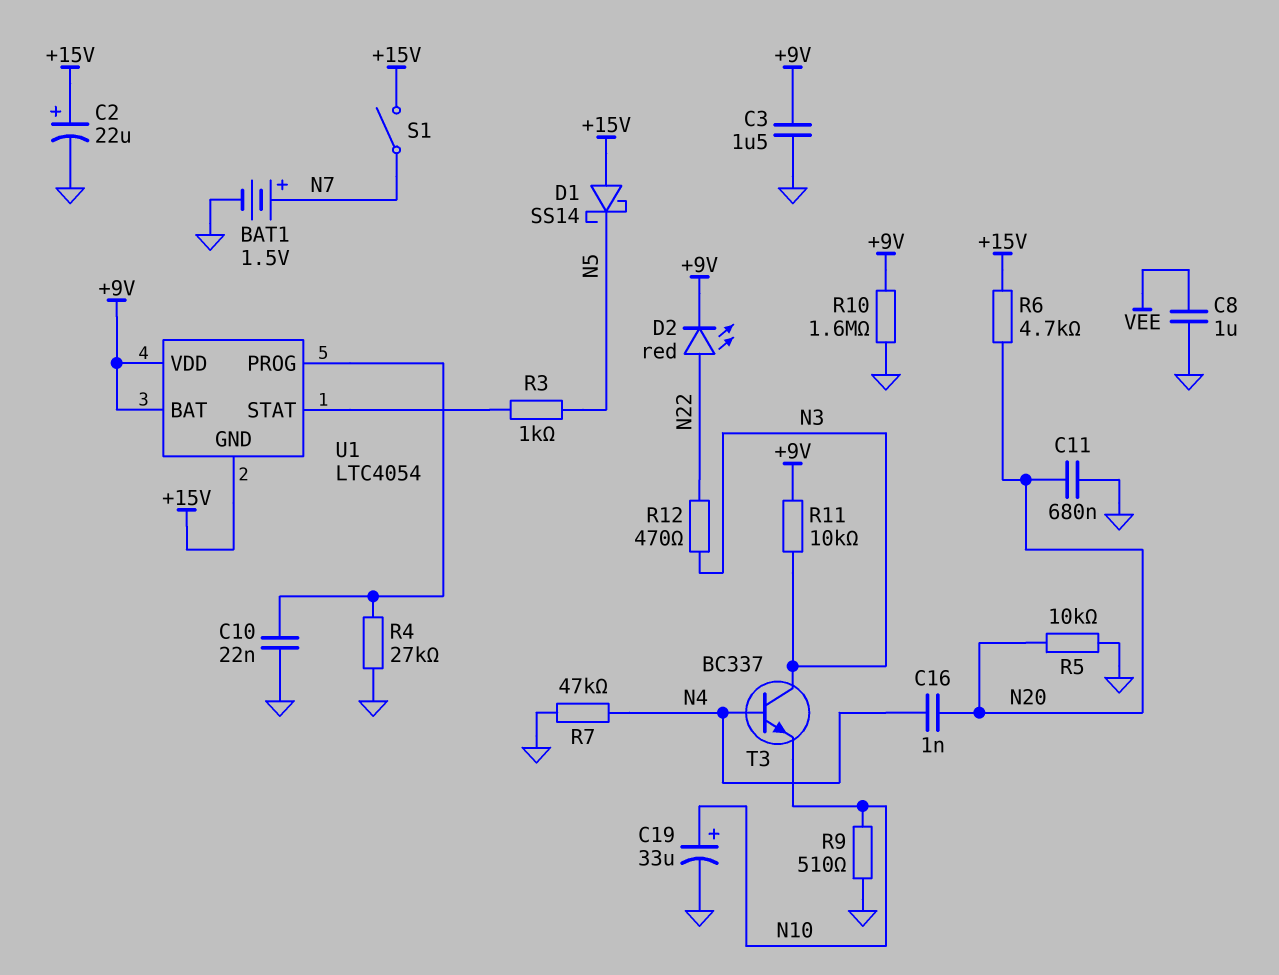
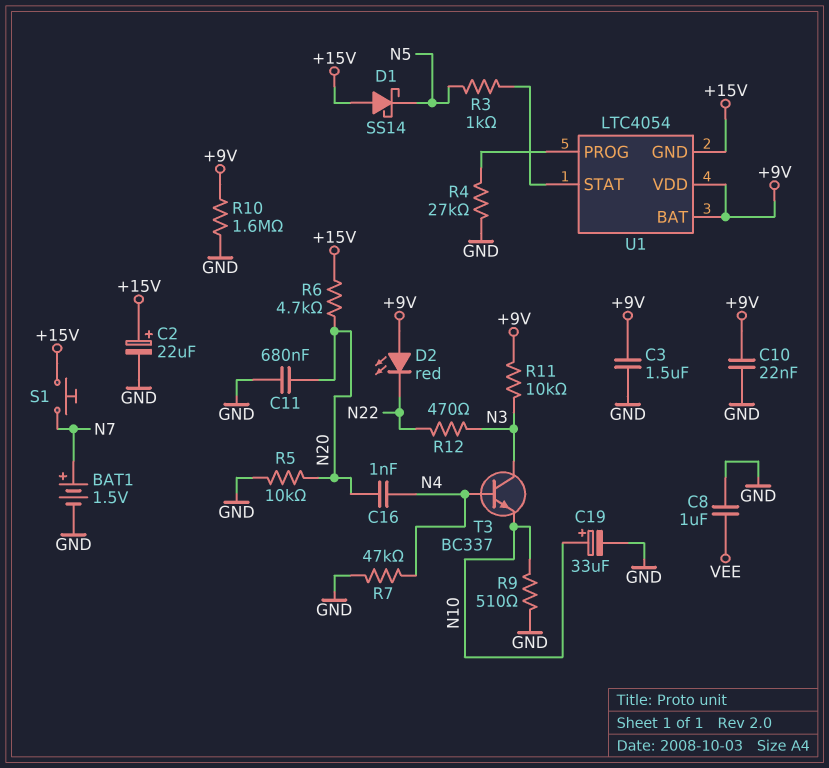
C10: 22nF (GND, U1/PROG) -> 22nF (+9V, GND)
D2: LED red (A N22, K +9V) -> LED red (A +9V, K N22)
S1: switch (+15V, N7) -> button (+15V, N7)

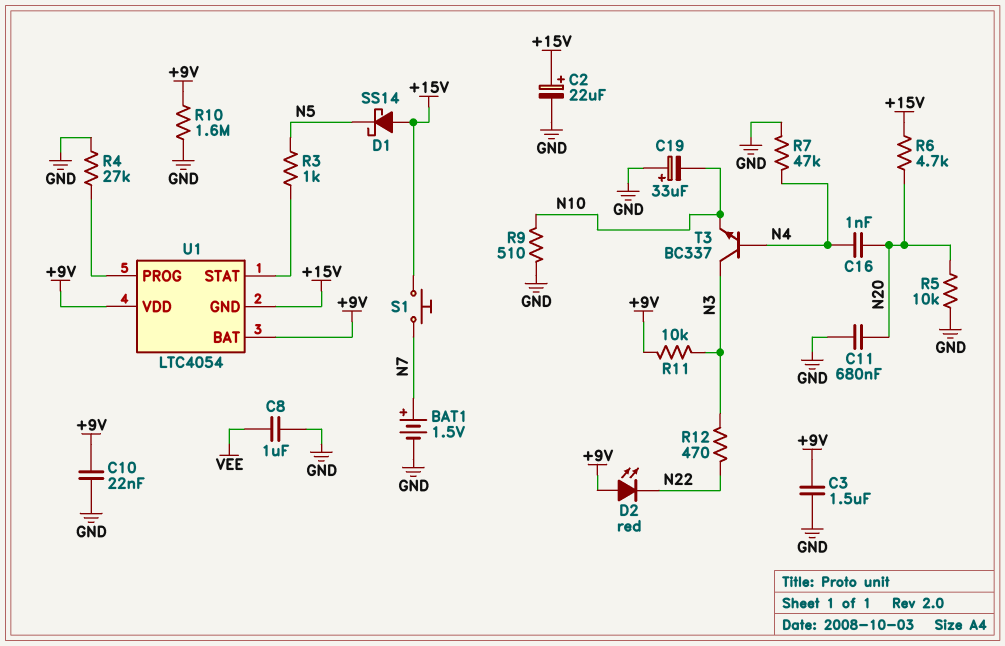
C19: 33uF (plus N10, minus GND) -> 33uF (plus GND, minus N10)

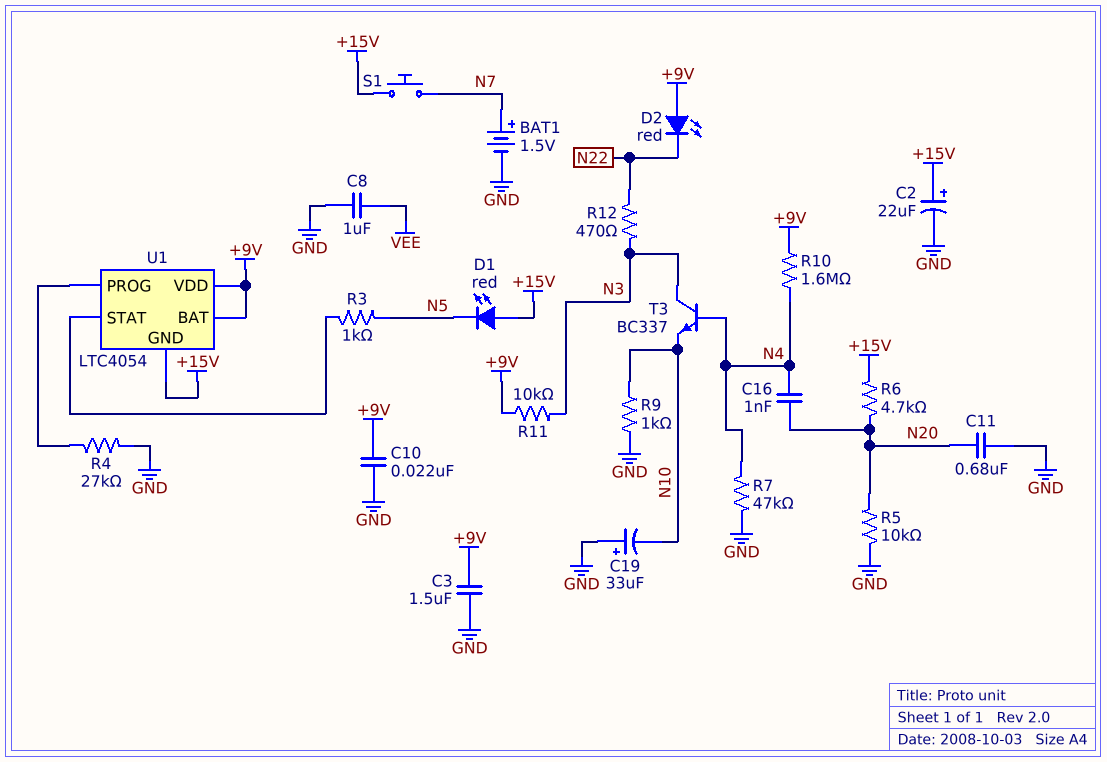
D1: schottky SS14 (A +15V, K N5) -> LED red (A +15V, K N5)
R9: 510 (GND, N10) -> 1k (GND, N10)
R10: 1.6M (+9V, GND) -> 1.6M (+9V, N4)

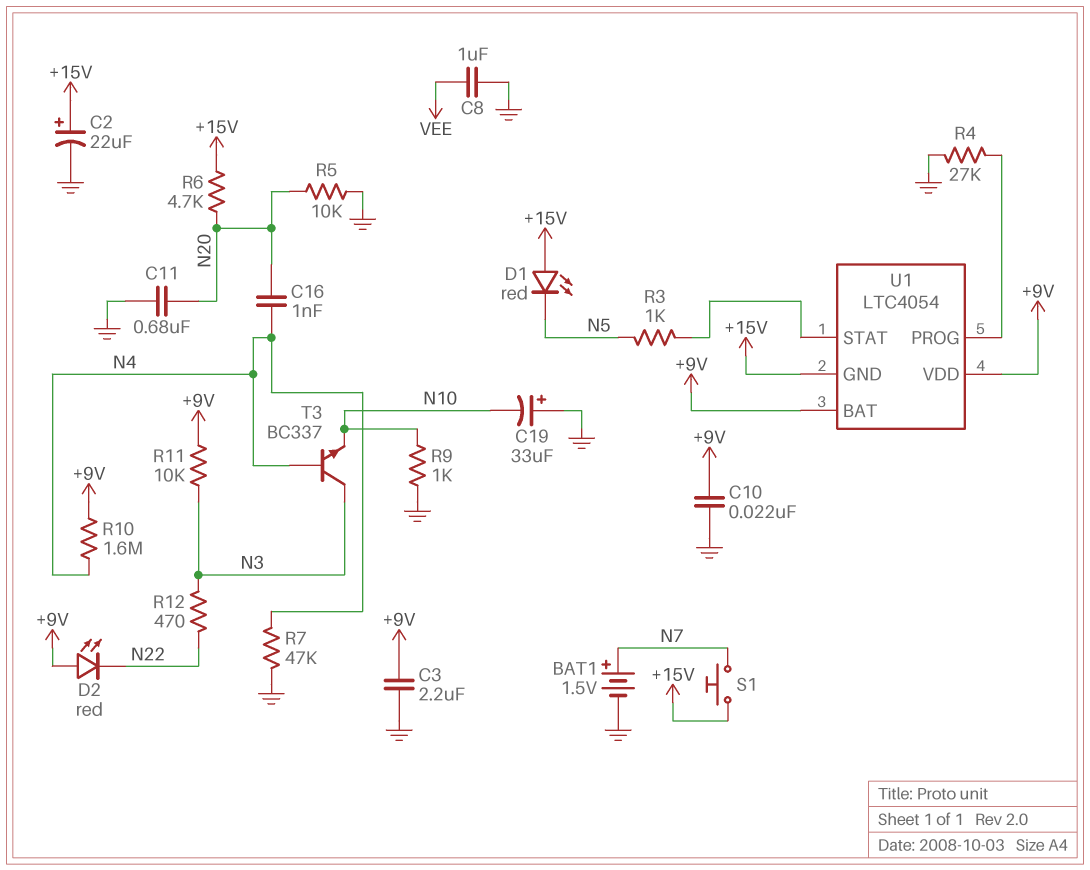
C3: 1.5uF (+9V, GND) -> 2.2uF (+9V, GND)

